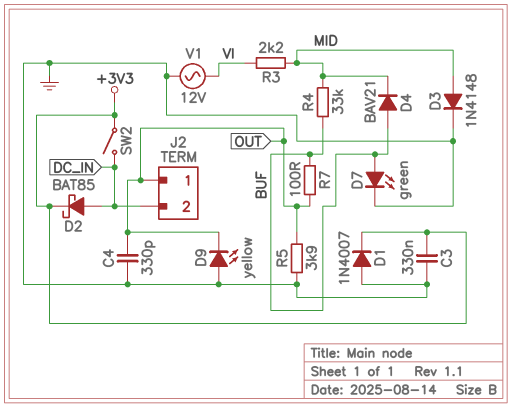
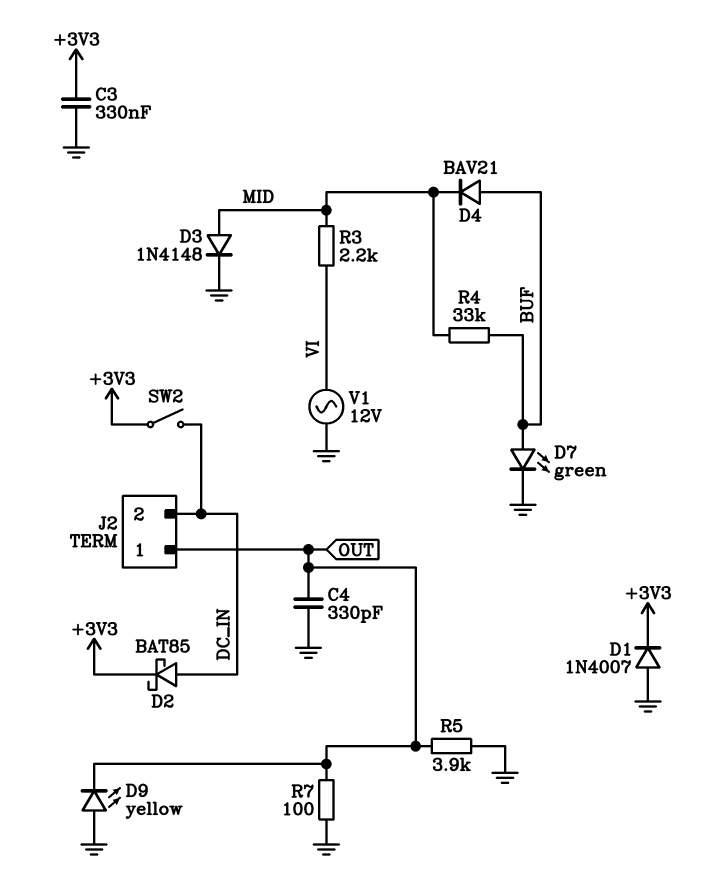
R7: 100 (BUF, OUT) -> 100 (GND, OUT)

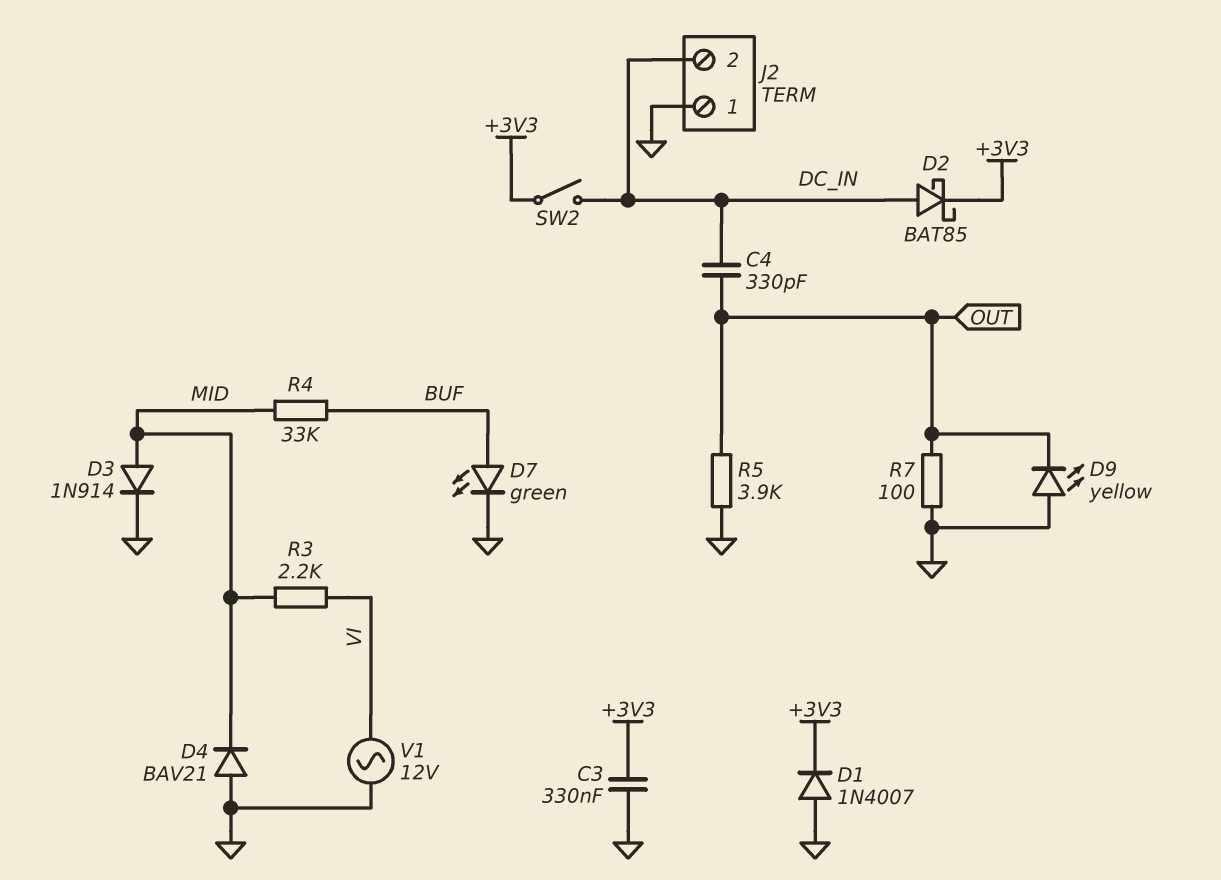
C4: 330pF (GND, OUT) -> 330pF (DC_IN, OUT)
D3: diode 1N4148 (A MID, K GND) -> diode 1N914 (A MID, K GND)
D4: diode BAV21 (A BUF, K MID) -> diode BAV21 (A GND, K MID)
J2 pin 1: OUT -> GND

